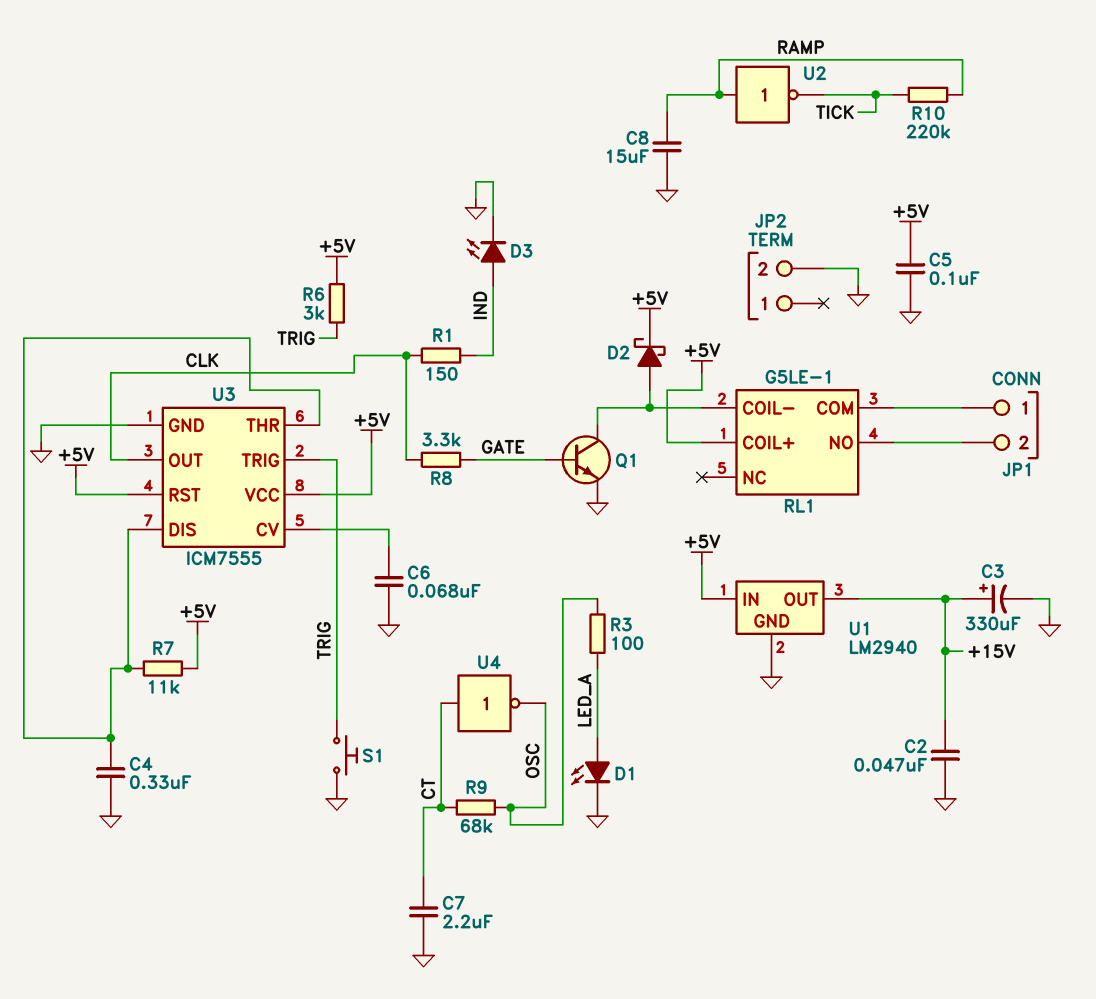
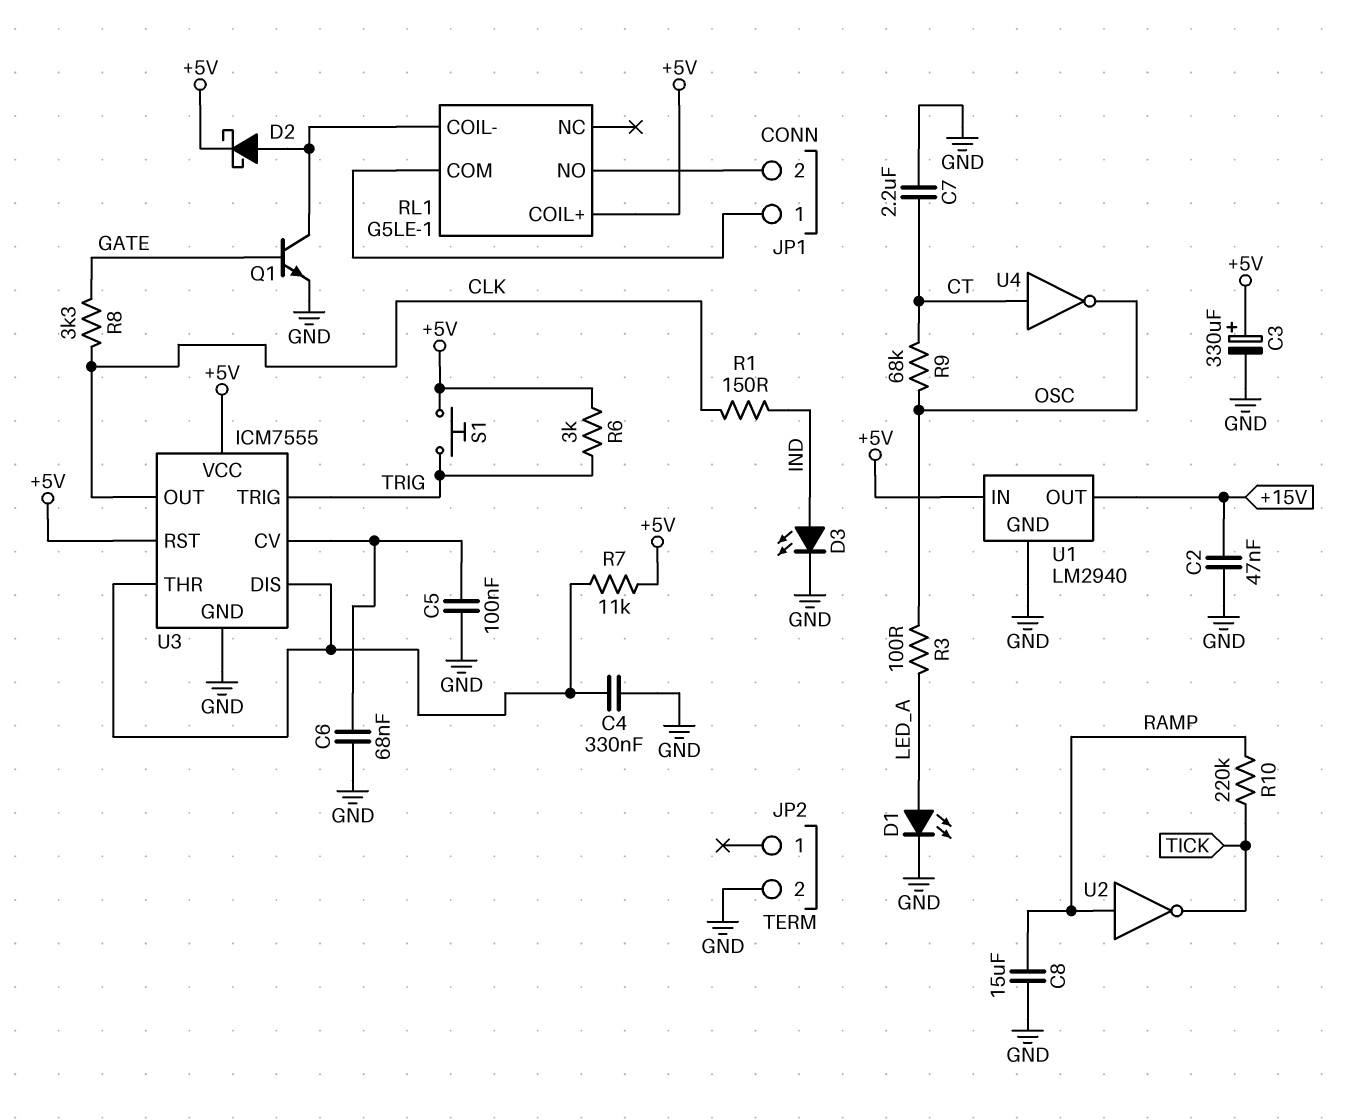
C3: 330uF (plus +15V, minus GND) -> 330uF (plus +5V, minus GND)
C5: 100nF (+5V, GND) -> 100nF (GND, U3/CV)
S1: button (GND, TRIG) -> button (+5V, TRIG)

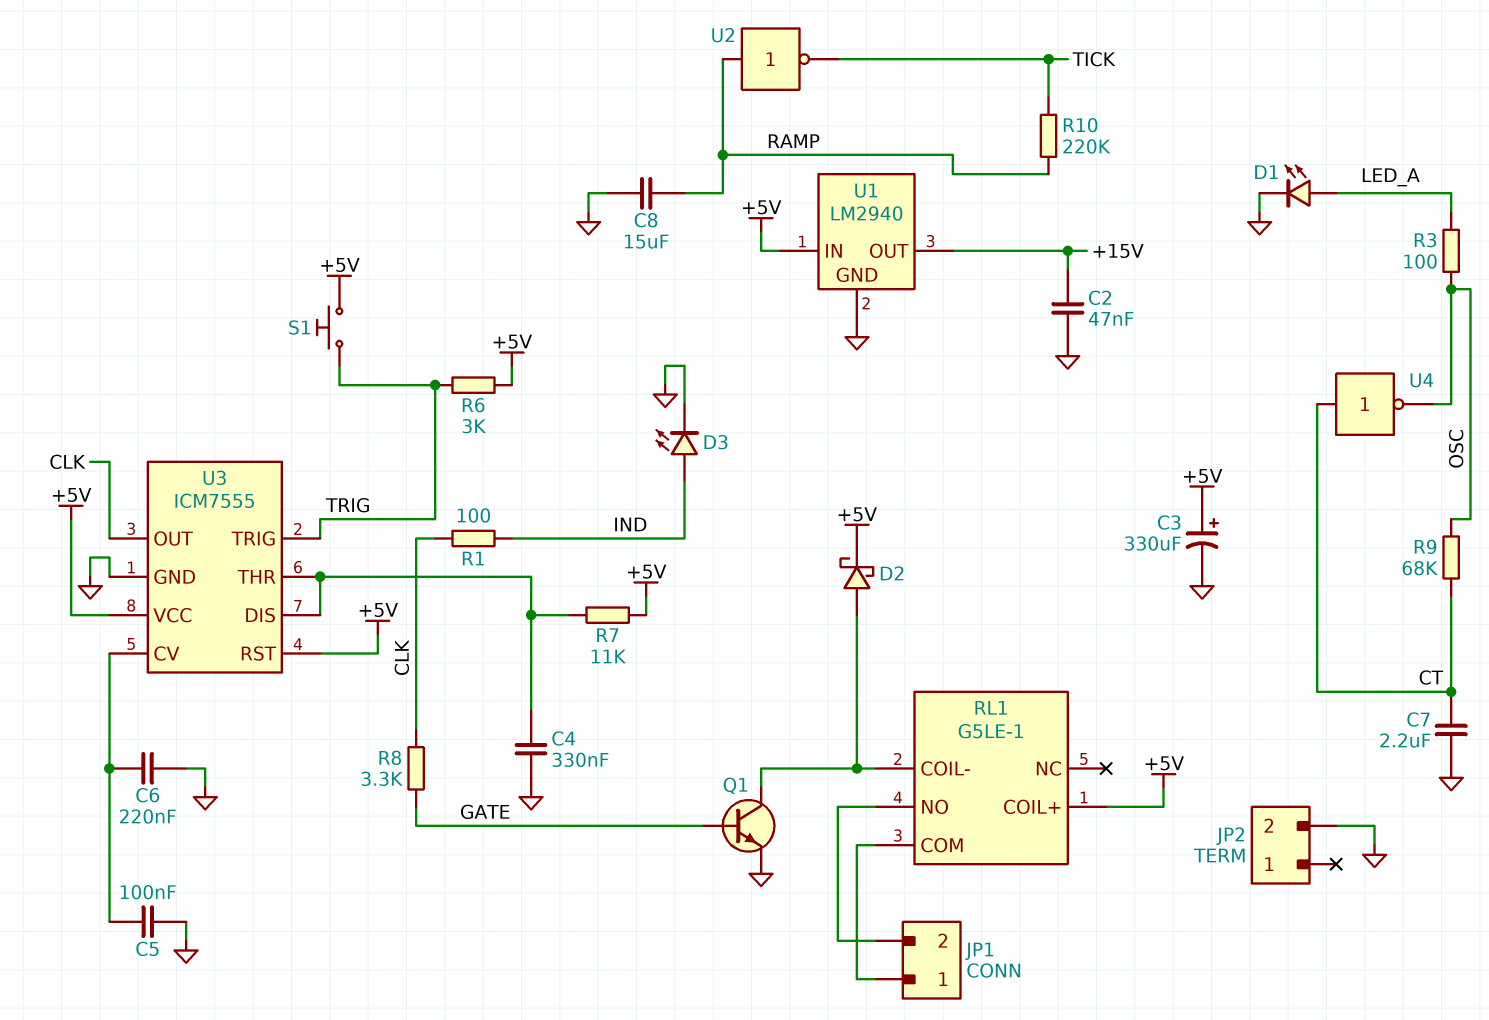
C6: 68nF (GND, U3/CV) -> 220nF (GND, U3/CV)
R1: 150 (CLK, IND) -> 100 (CLK, IND)

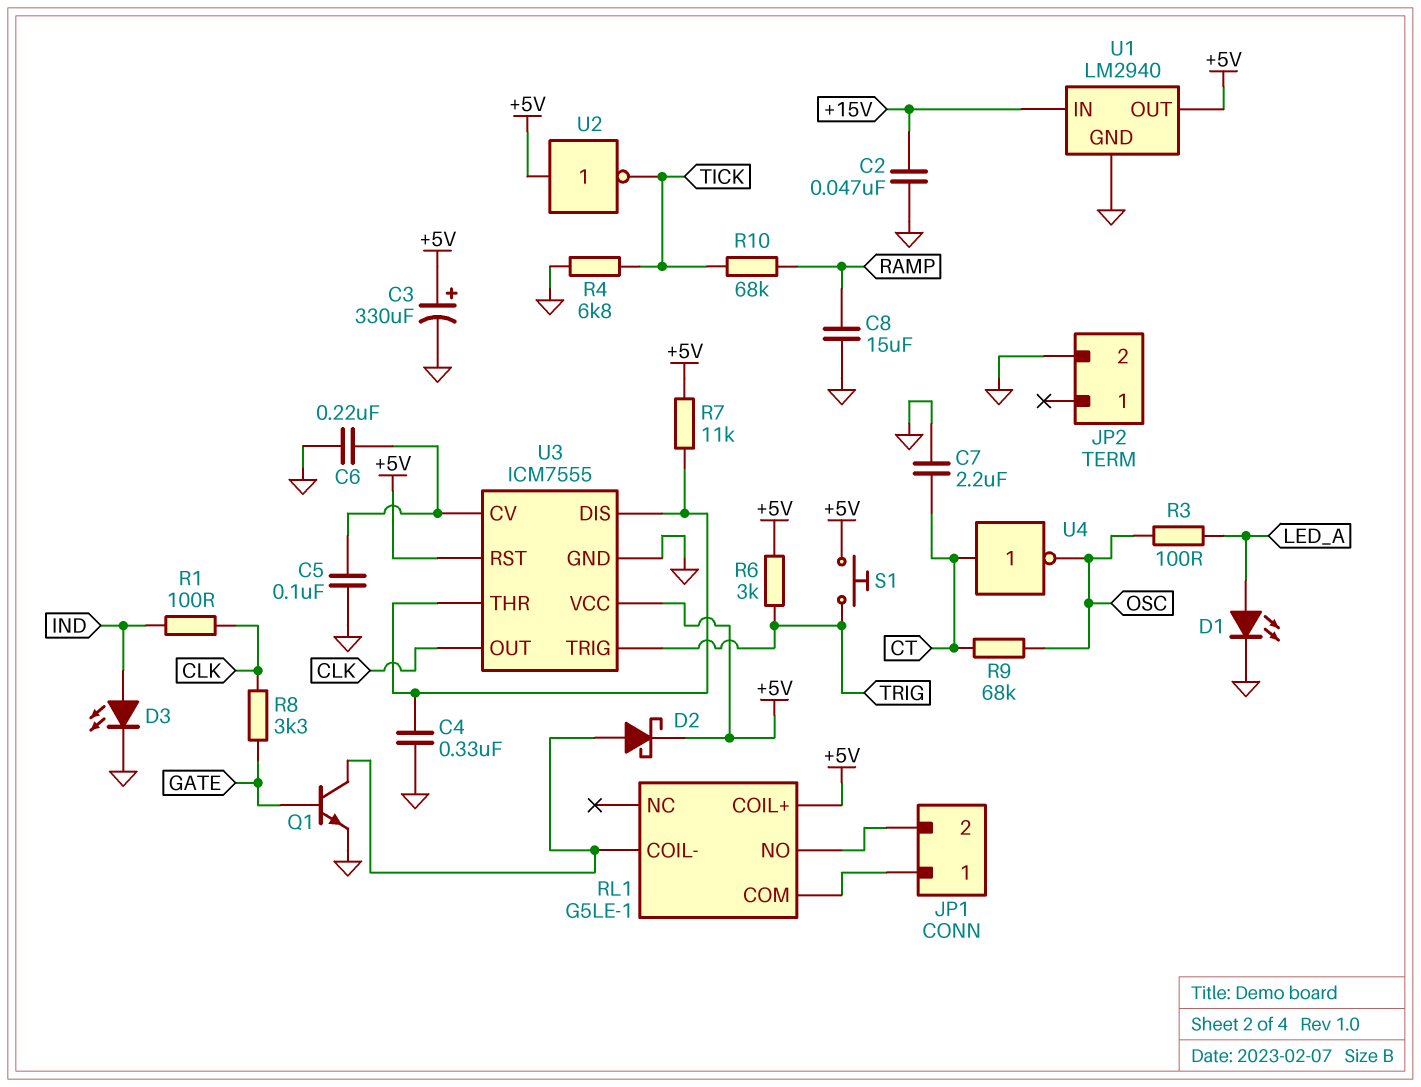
R4: none -> 6.8k (GND, TICK)
R10: 220k (RAMP, TICK) -> 68k (RAMP, TICK)
U1 pin IN: +5V -> +15V
U1 pin OUT: +15V -> +5V
U2: NOT (in RAMP, out TICK) -> NOT (in +5V, out TICK)

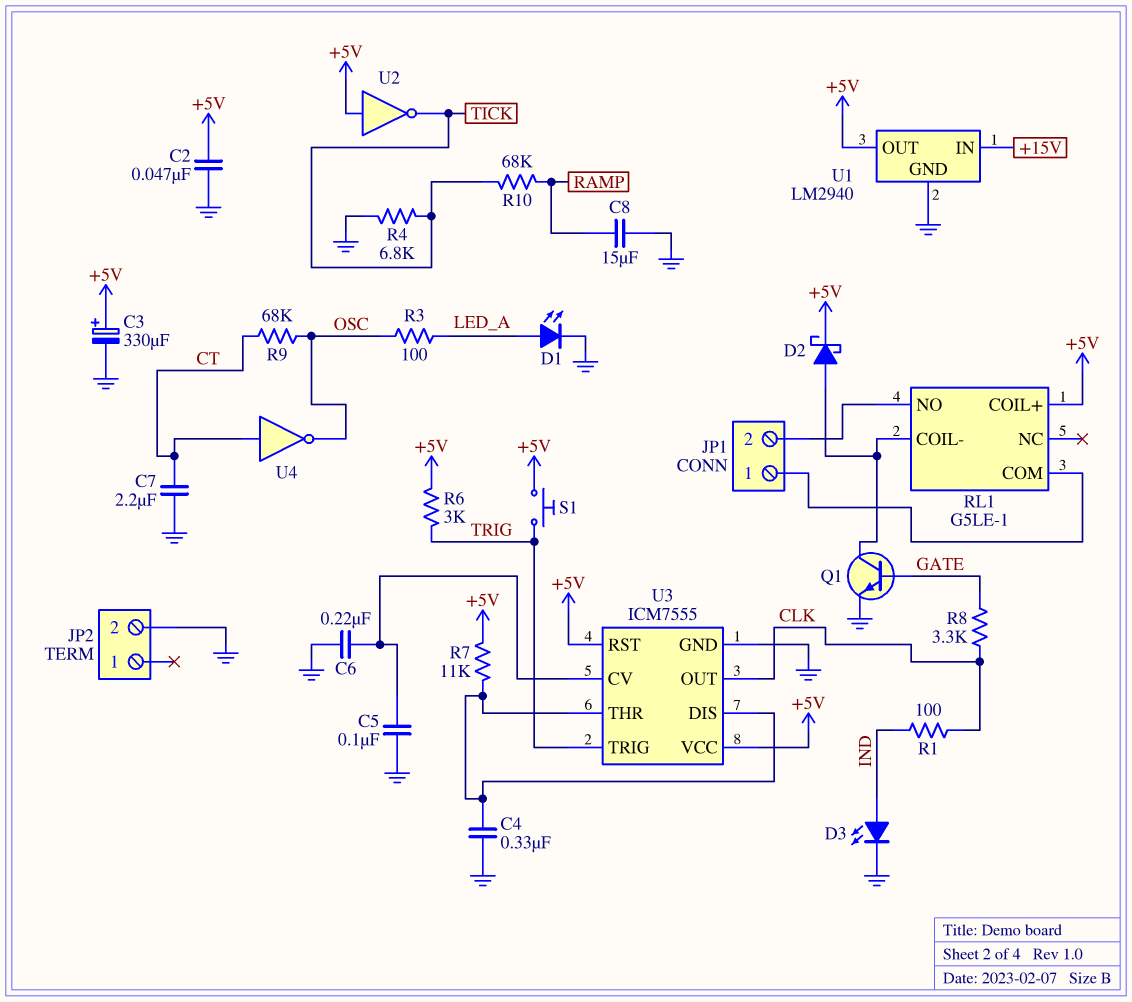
C2: 47nF (+15V, GND) -> 47nF (+5V, GND)

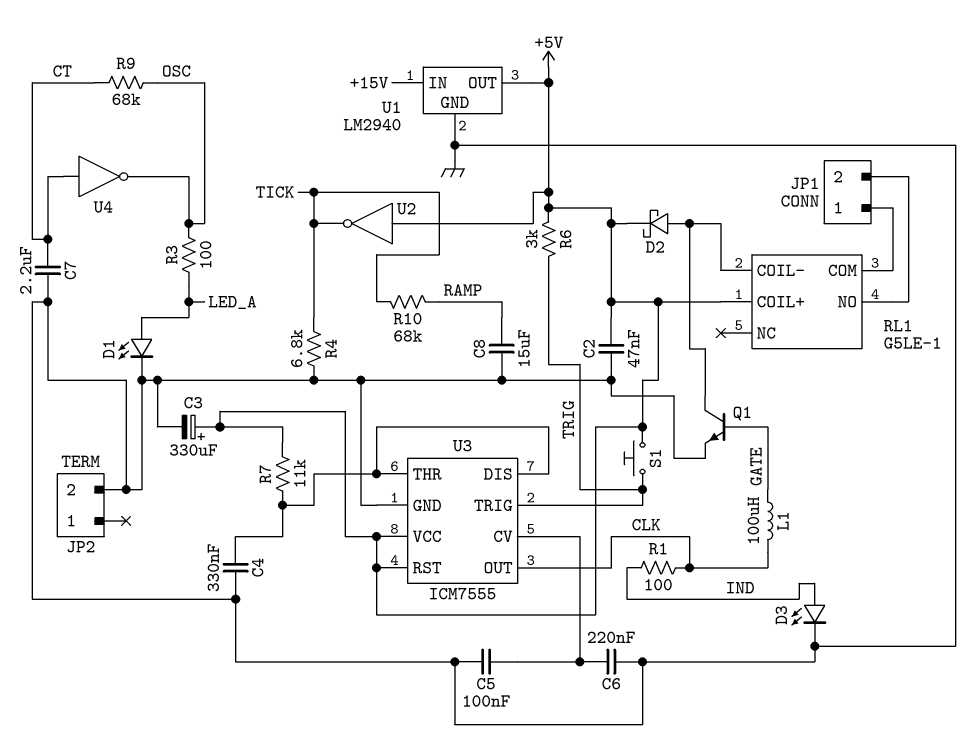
L1: none -> 100uH (CLK, GATE)
R8: 3.3k (CLK, GATE) -> none

